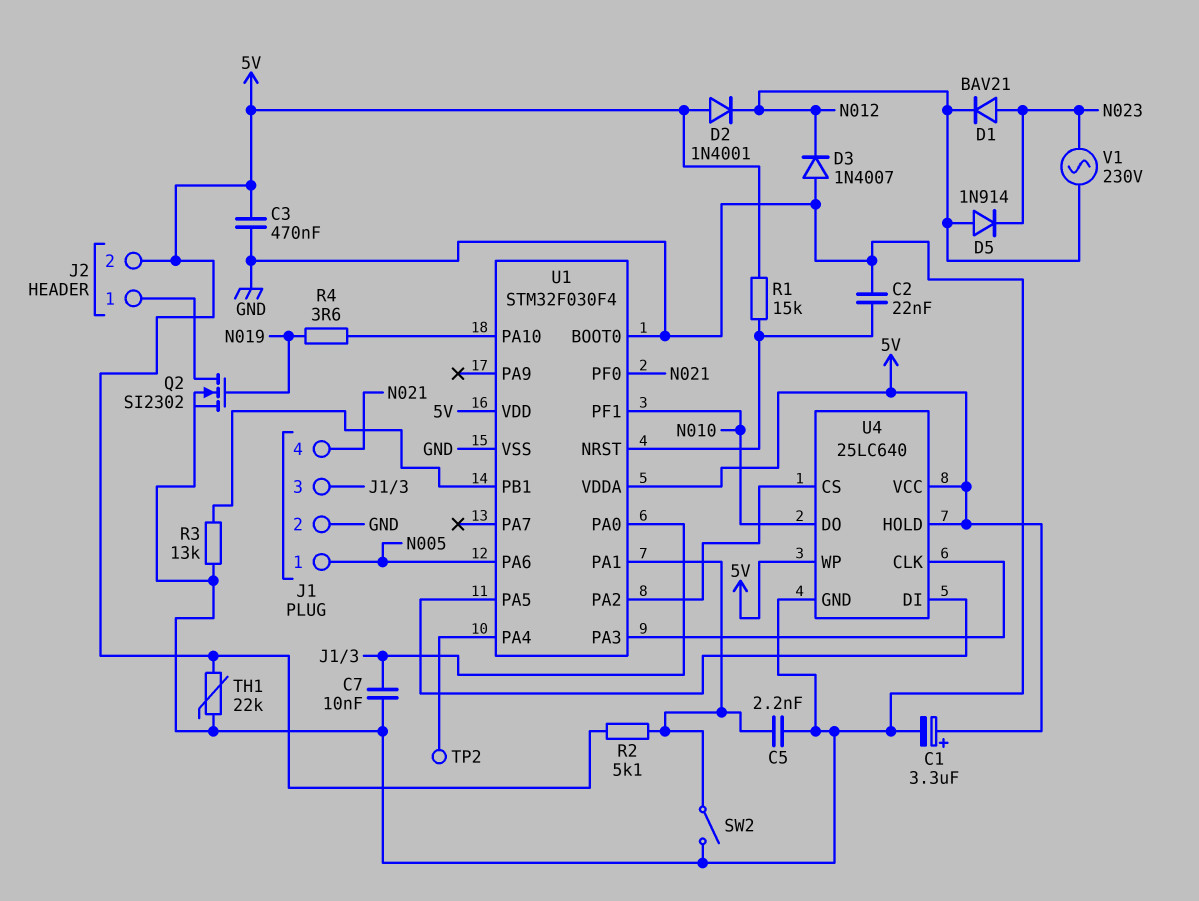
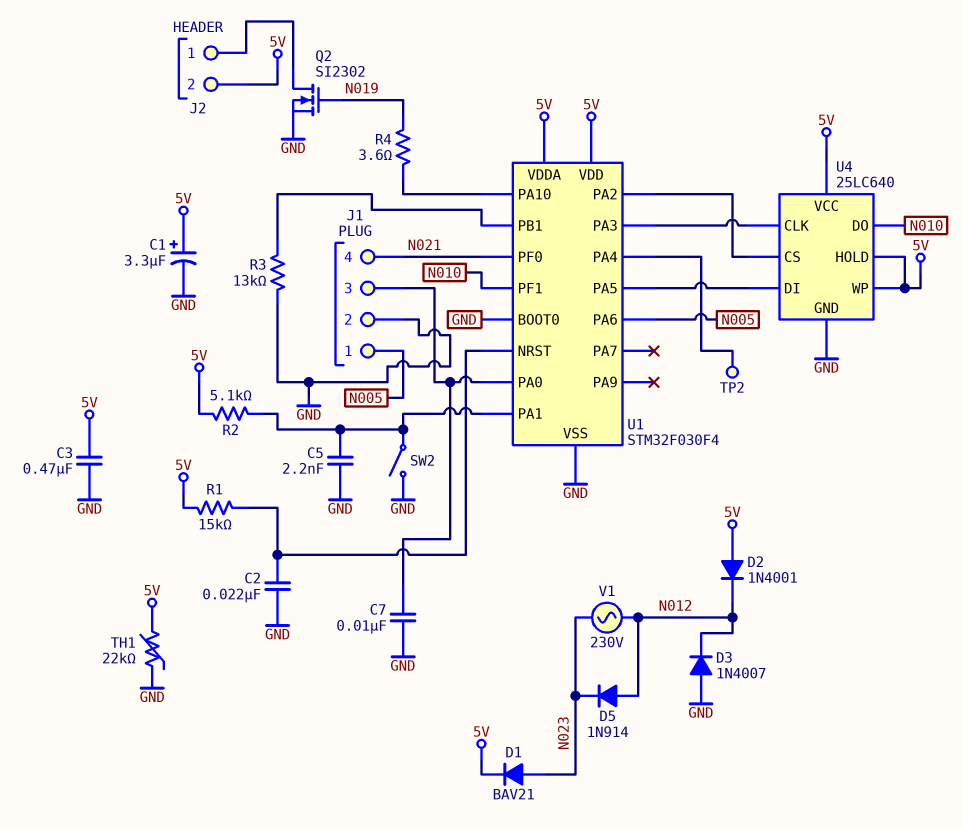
D1: diode BAV21 (A N023, K N012) -> diode BAV21 (A N023, K 5V)

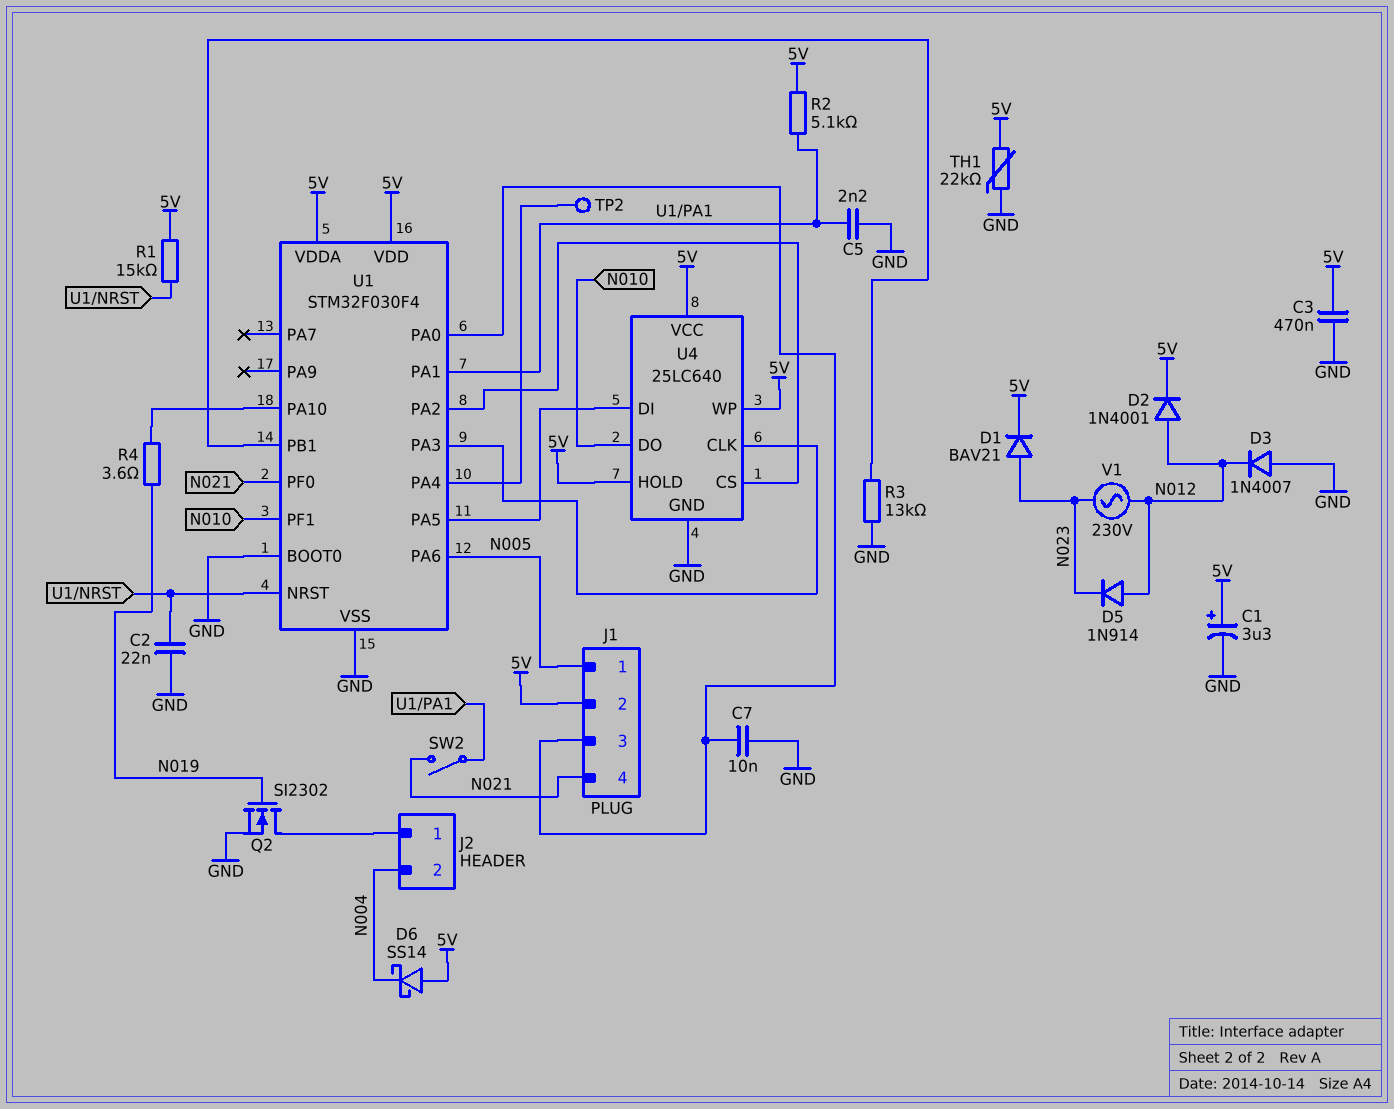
D2: diode 1N4001 (A 5V, K N012) -> diode 1N4001 (A N012, K 5V)
D6: none -> schottky SS14 (A 5V, K N004)
J1 pin 2: GND -> 5V
J2 pin 2: 5V -> N004
SW2: switch (GND, U1/PA1) -> switch (N021, U1/PA1)

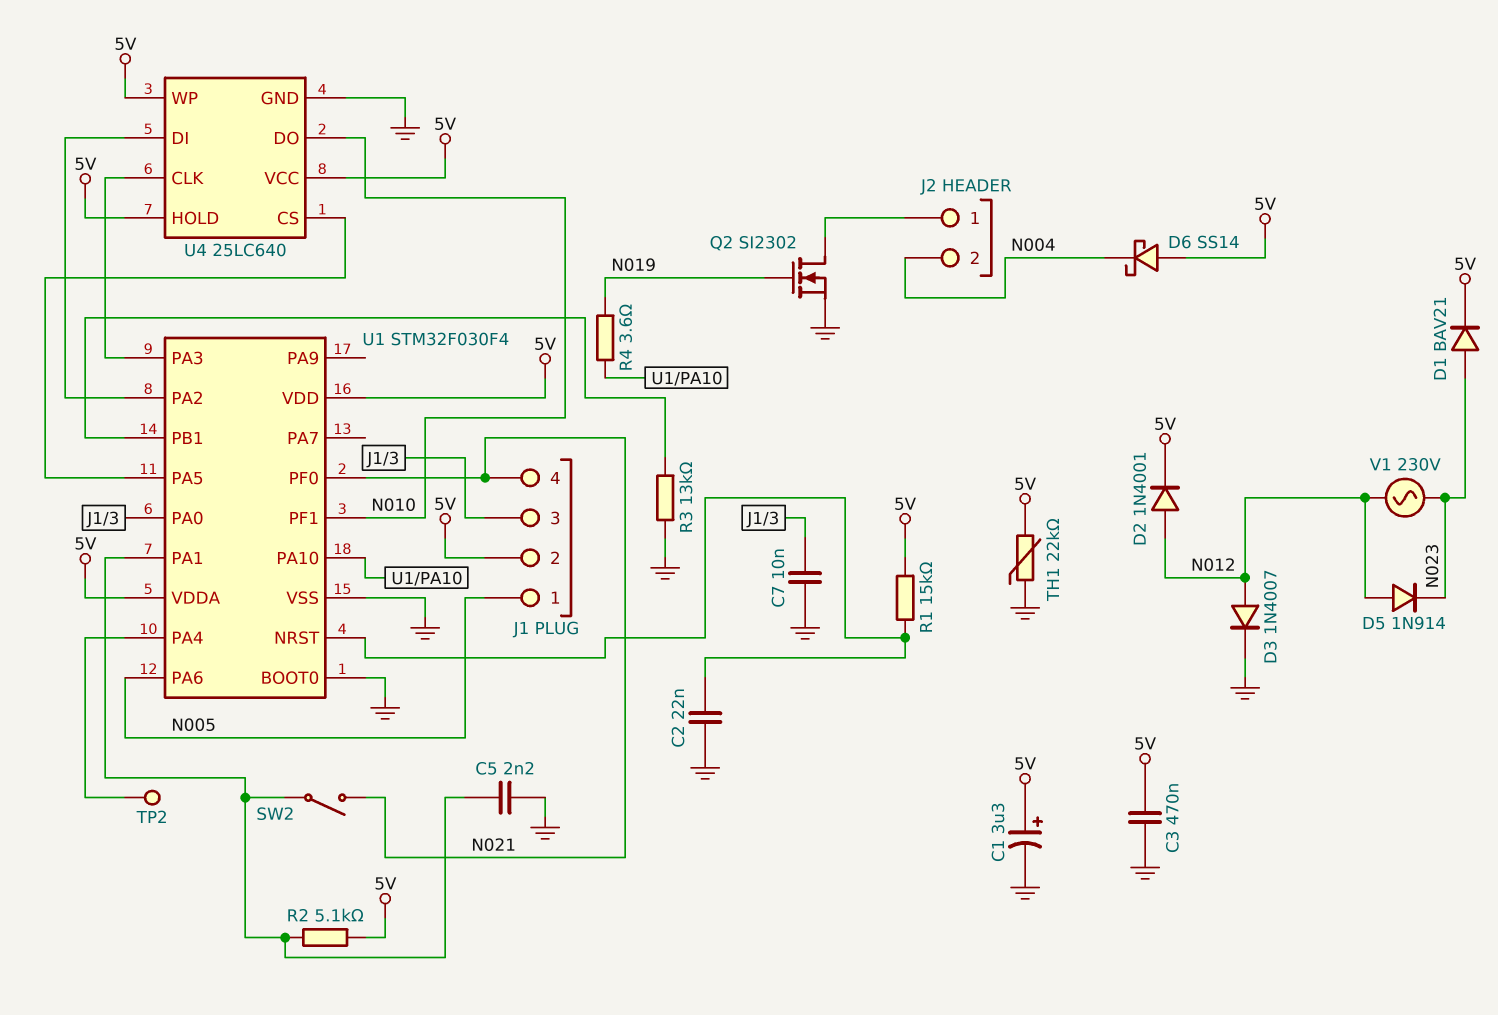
D3: diode 1N4007 (A GND, K N012) -> diode 1N4007 (A N012, K GND)
U4 pin CS: U1/PA2 -> U1/PA5
U4 pin DI: U1/PA5 -> U1/PA2

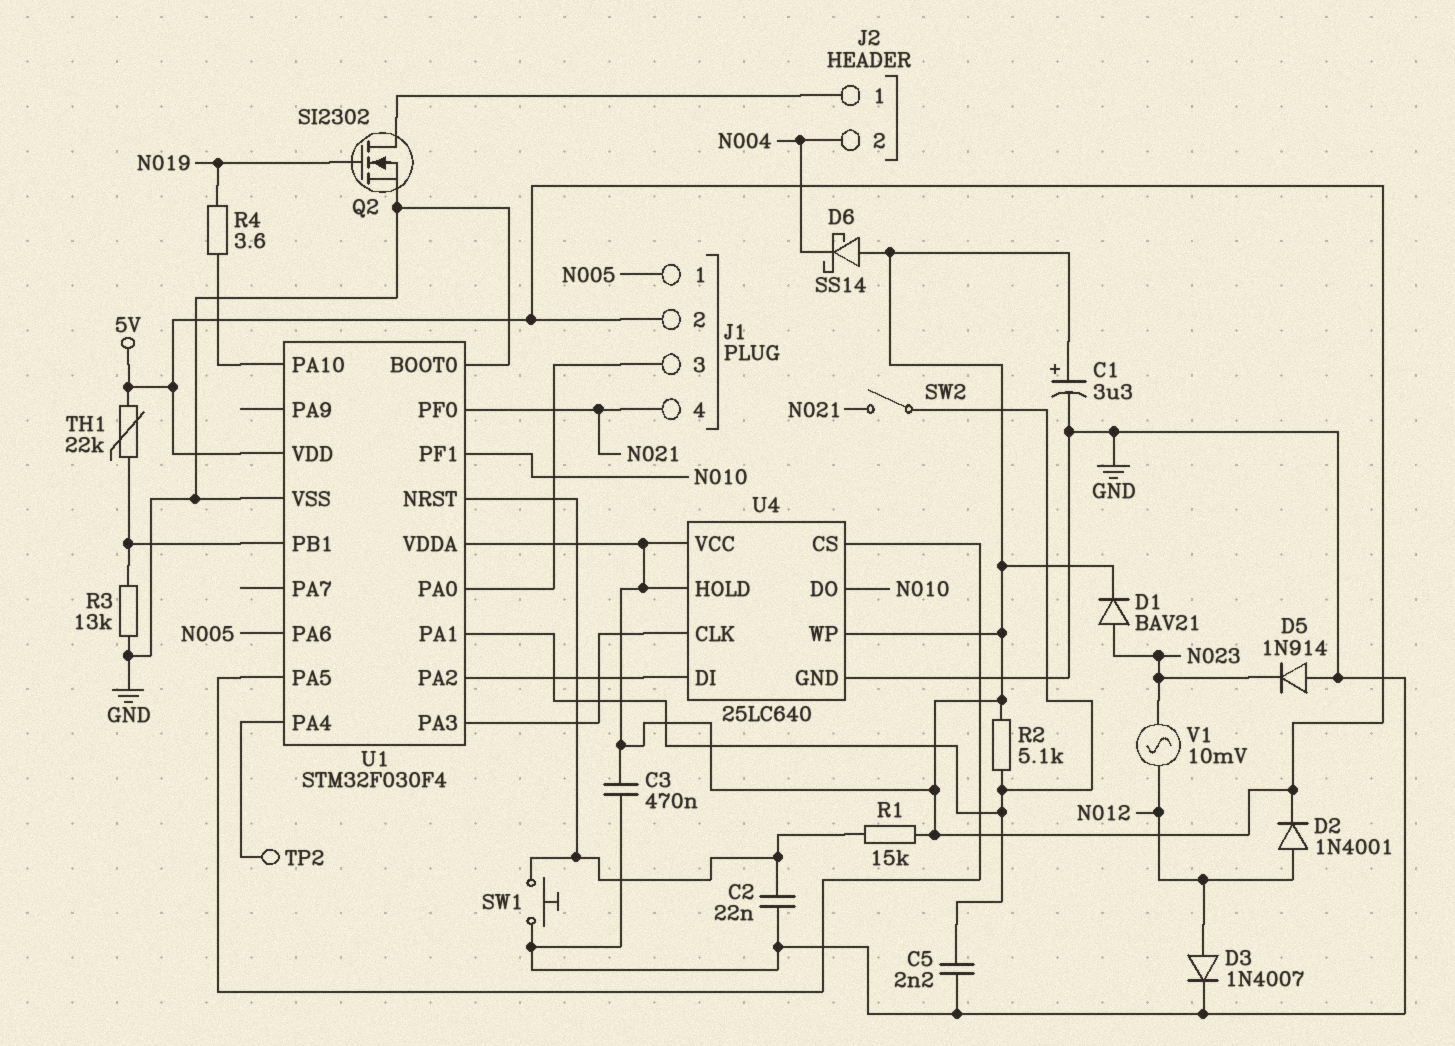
C7: 10nF (GND, J1/3) -> none
D5: diode 1N914 (A N012, K N023) -> diode 1N914 (A GND, K N023)
SW1: none -> button (GND, U1/NRST)
TH1: 22k (5V, GND) -> 22k (5V, U1/PB1)
V1: AC 230V (N012, N023) -> AC 10mV (N012, N023)

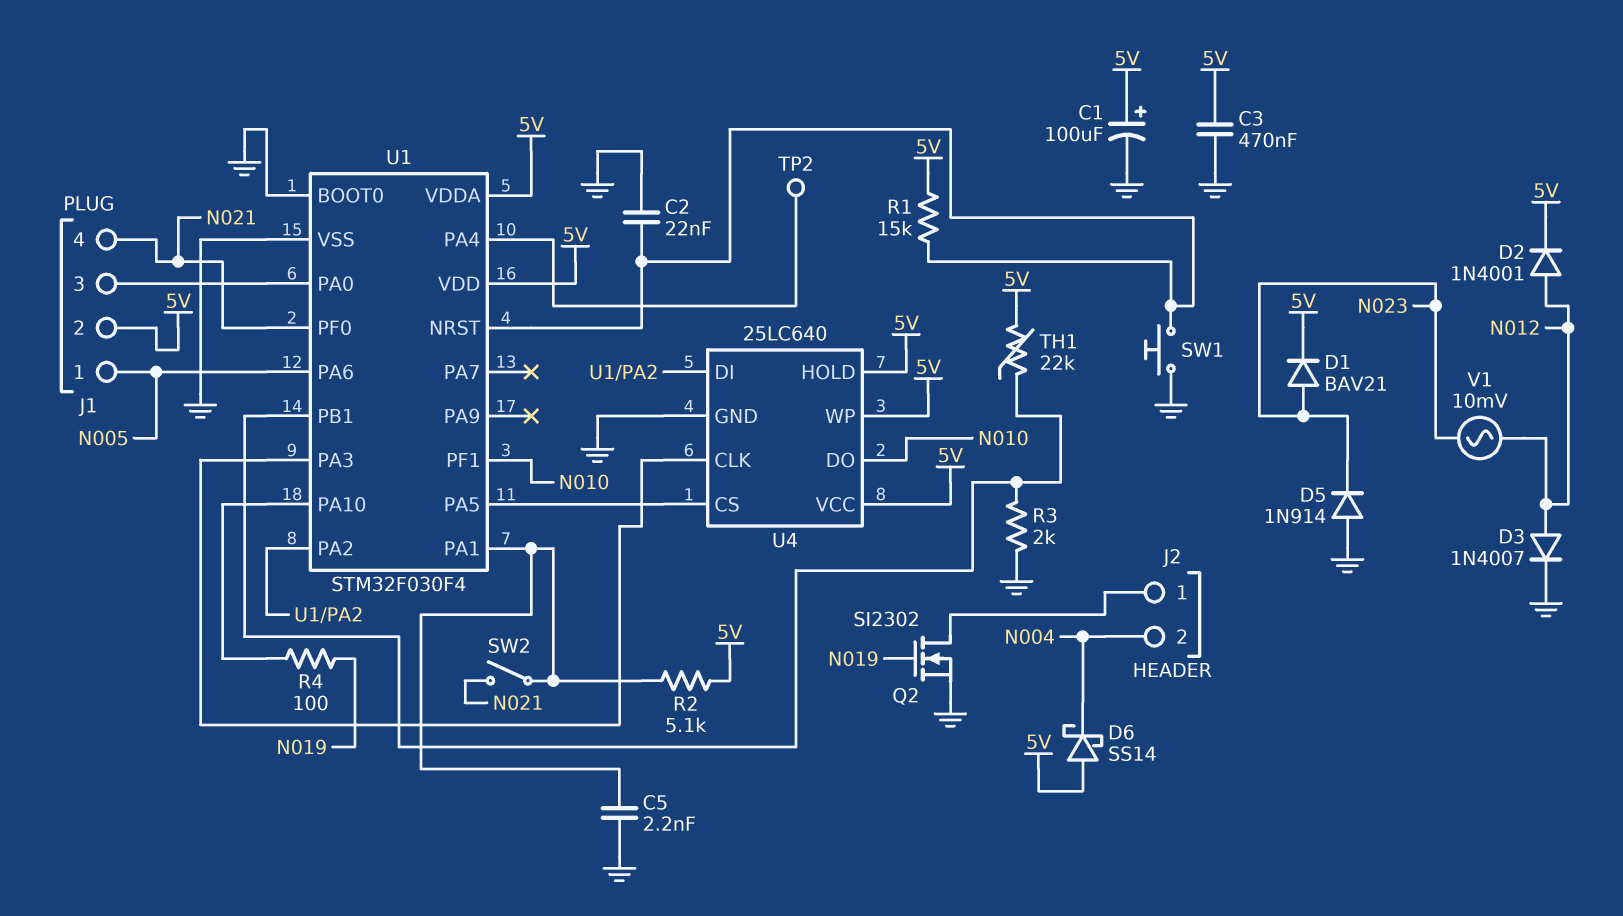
C1: 3.3uF (plus 5V, minus GND) -> 100uF (plus 5V, minus GND)
R3: 13k (GND, U1/PB1) -> 2k (GND, U1/PB1)
R4: 3.6 (N019, U1/PA10) -> 100 (N019, U1/PA10)

